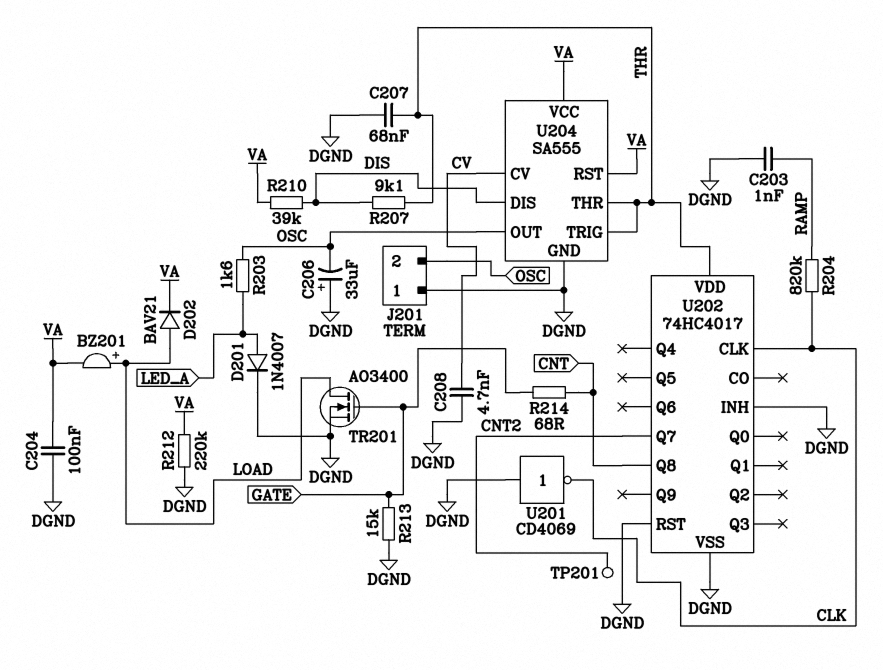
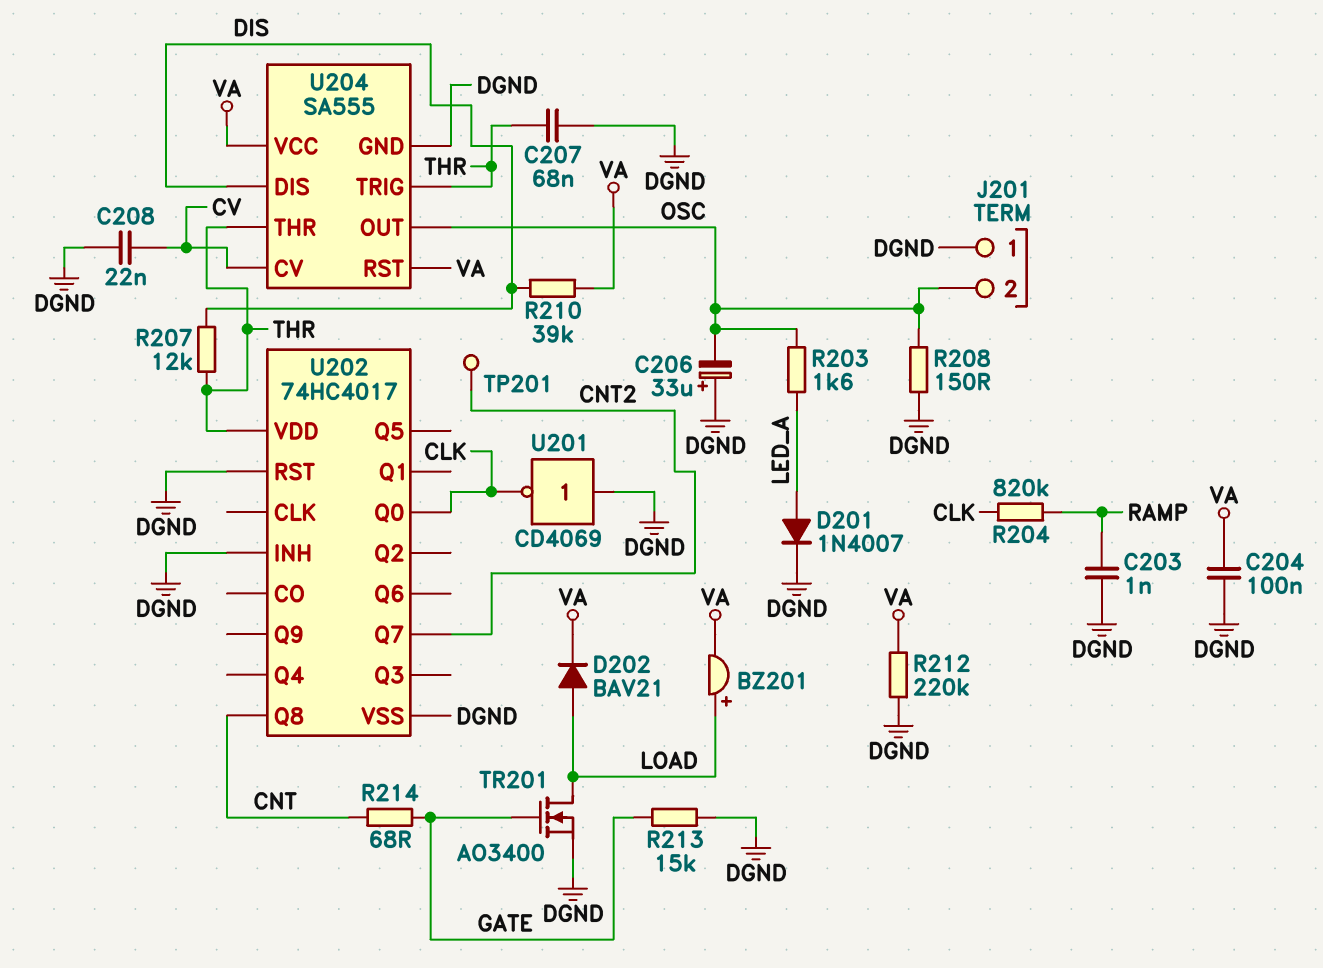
C208: 4.7nF (CV, DGND) -> 22nF (CV, DGND)
R207: 9.1k (DIS, THR) -> 12k (DIS, THR)
R208: none -> 150 (DGND, OSC)
U202 pin CLK: CLK -> none
U202 pin Q0: none -> CLK

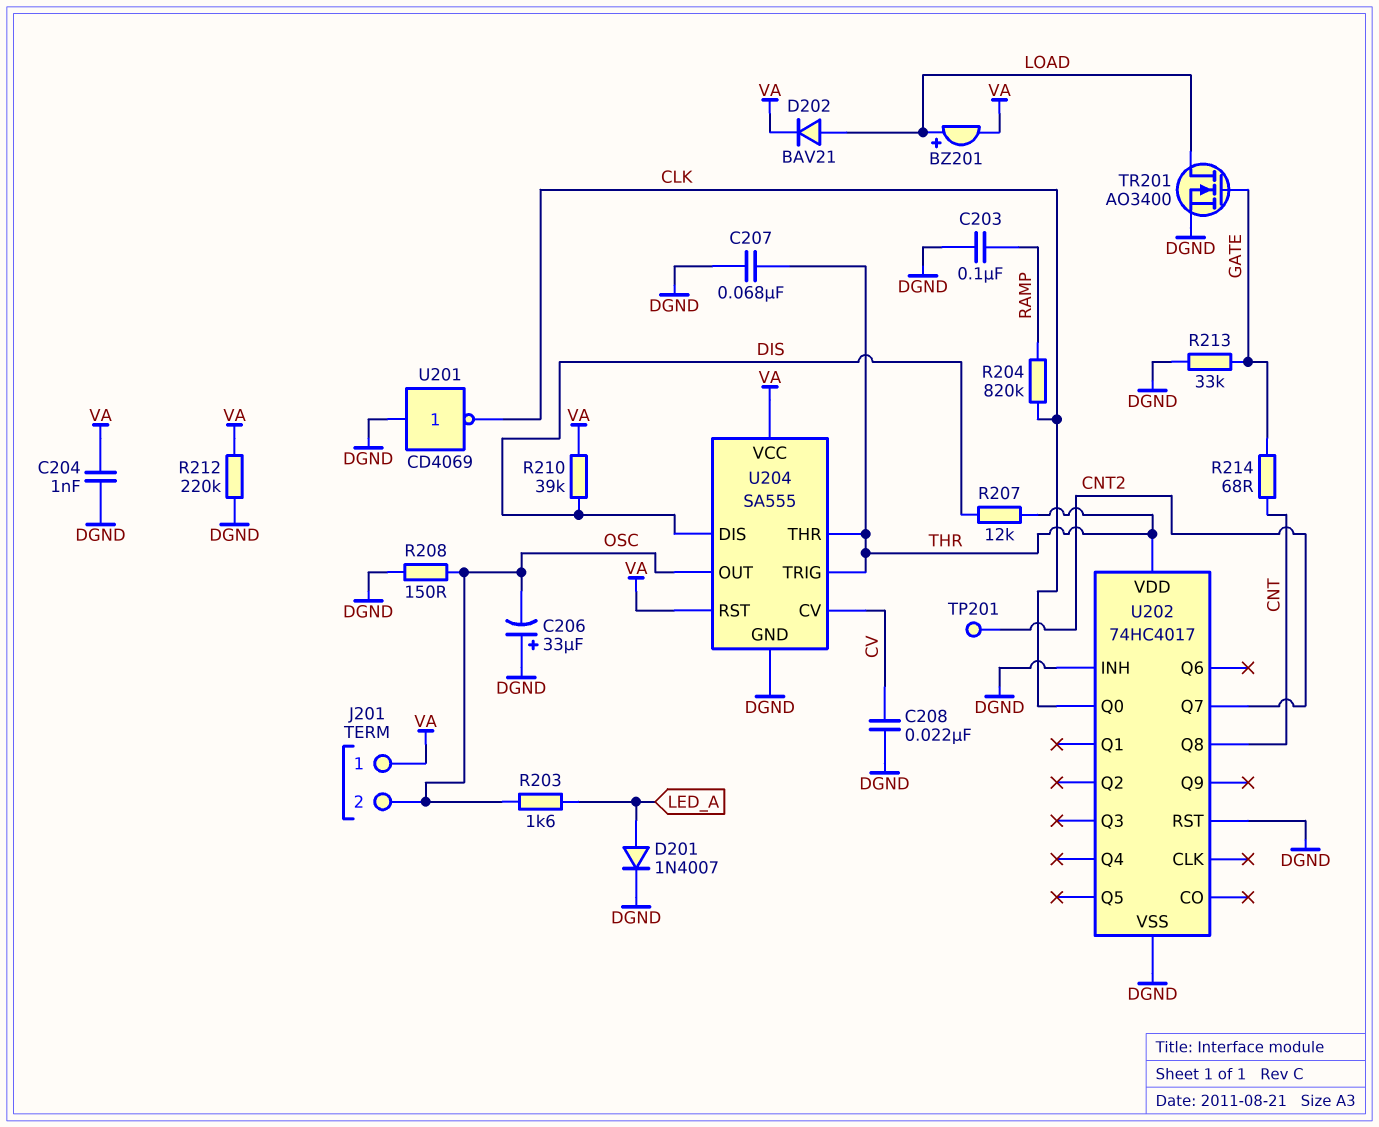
C203: 1nF (DGND, RAMP) -> 100nF (DGND, RAMP)
C204: 100nF (DGND, VA) -> 1nF (DGND, VA)
J201 pin 1: DGND -> VA
R213: 15k (DGND, GATE) -> 33k (DGND, GATE)

